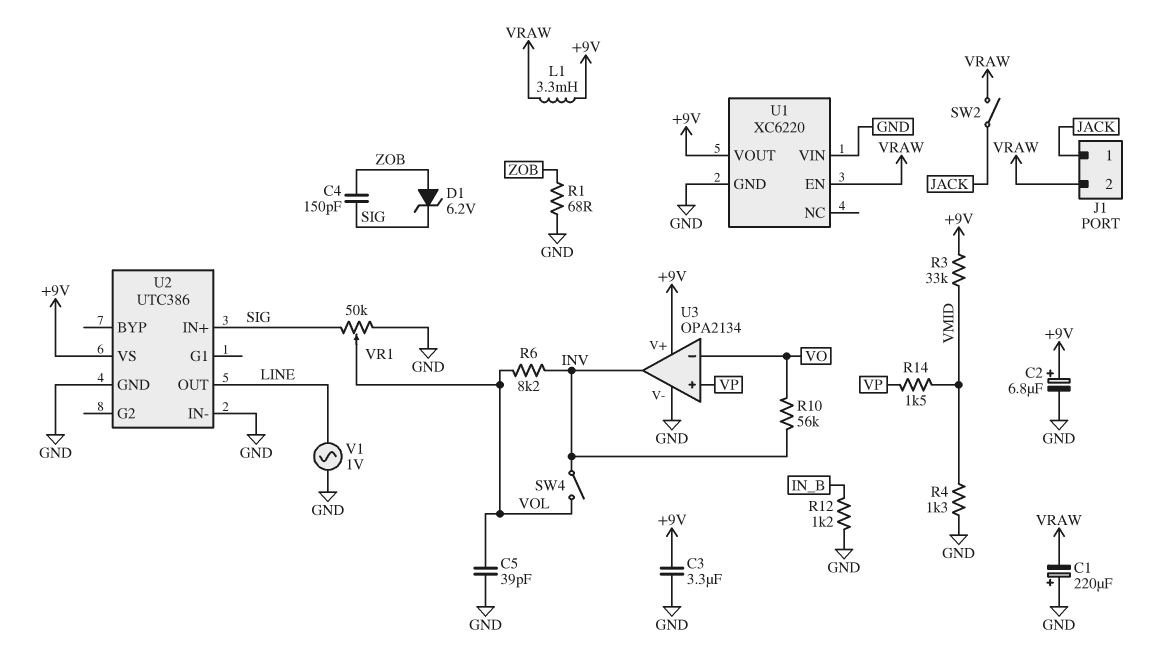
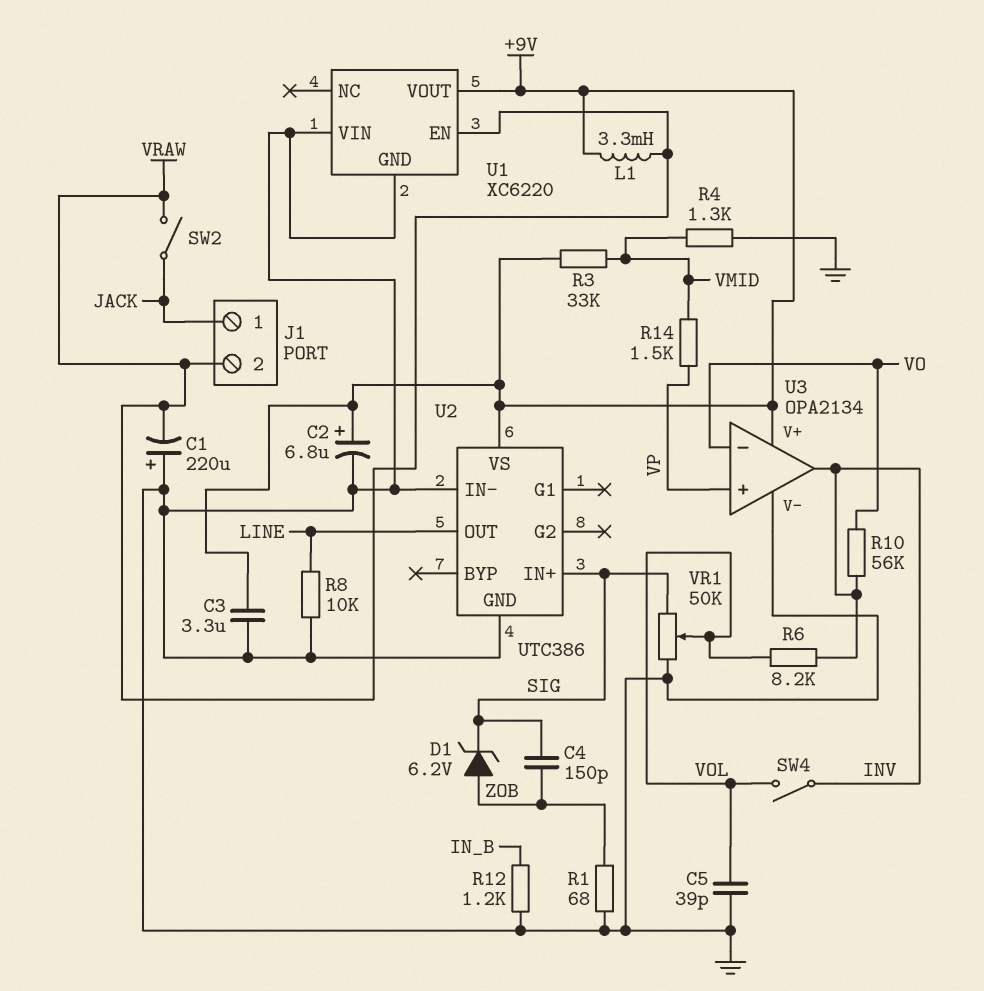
R8: none -> 10k (GND, LINE)
V1: AC 1V (GND, LINE) -> none

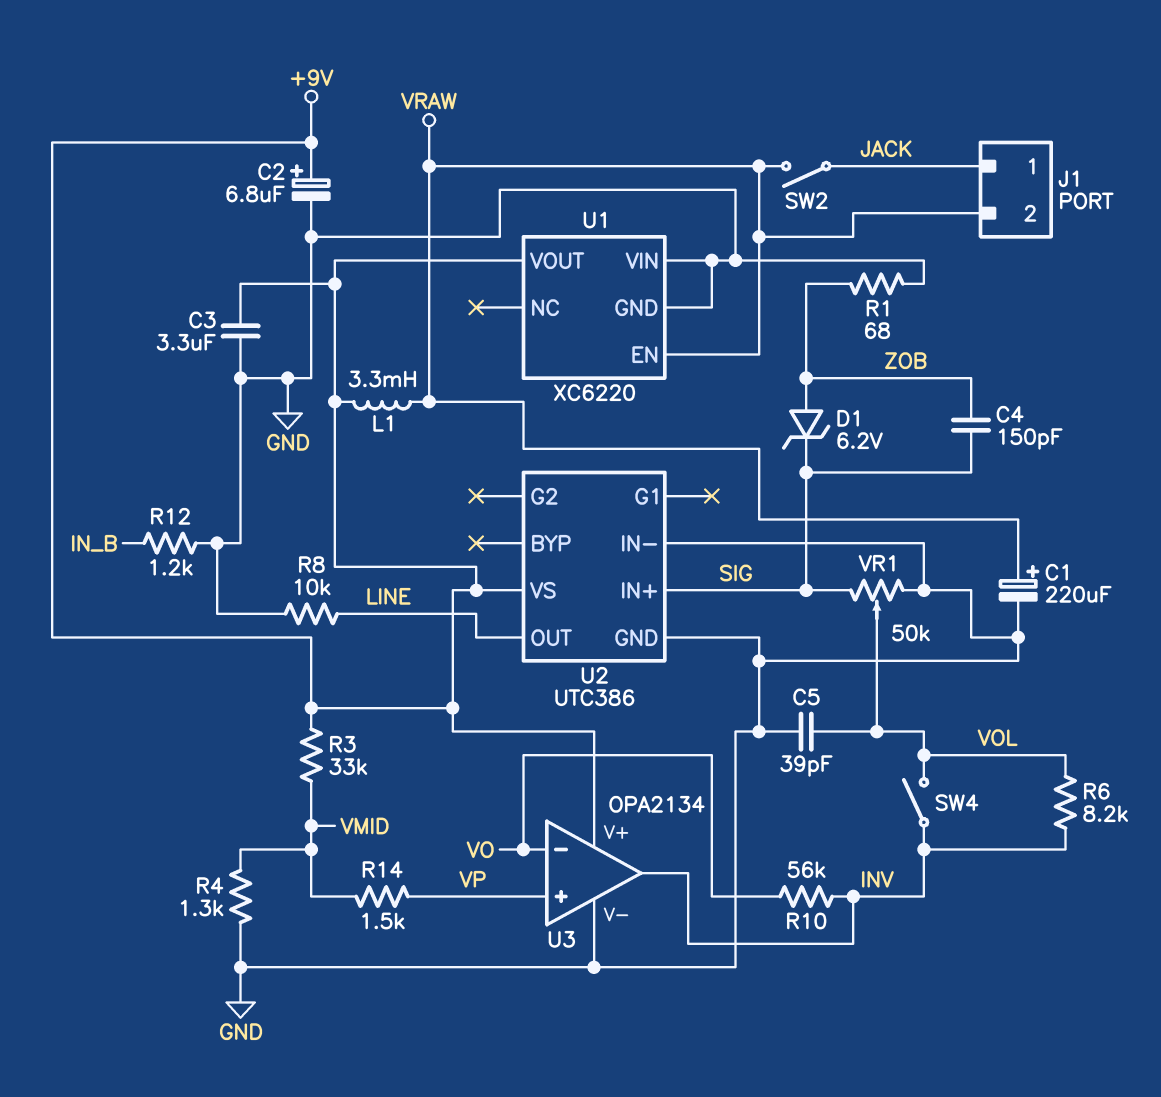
C1: 220uF (plus GND, minus VRAW) -> 220uF (plus VRAW, minus GND)

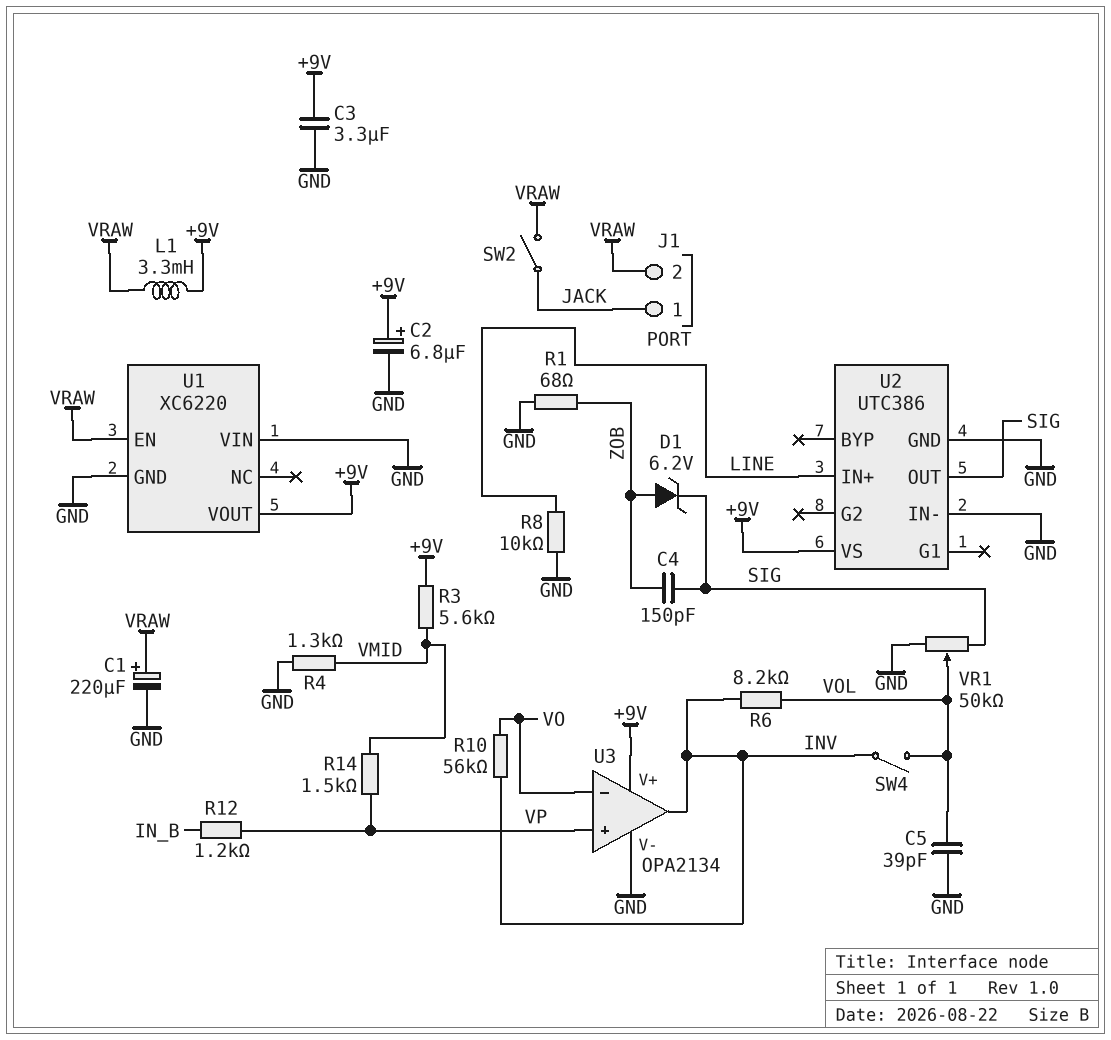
R3: 33k (+9V, VMID) -> 5.6k (+9V, VMID)
R12: 1.2k (GND, IN_B) -> 1.2k (IN_B, VP)
U2 pin IN+: SIG -> LINE
U2 pin OUT: LINE -> SIG

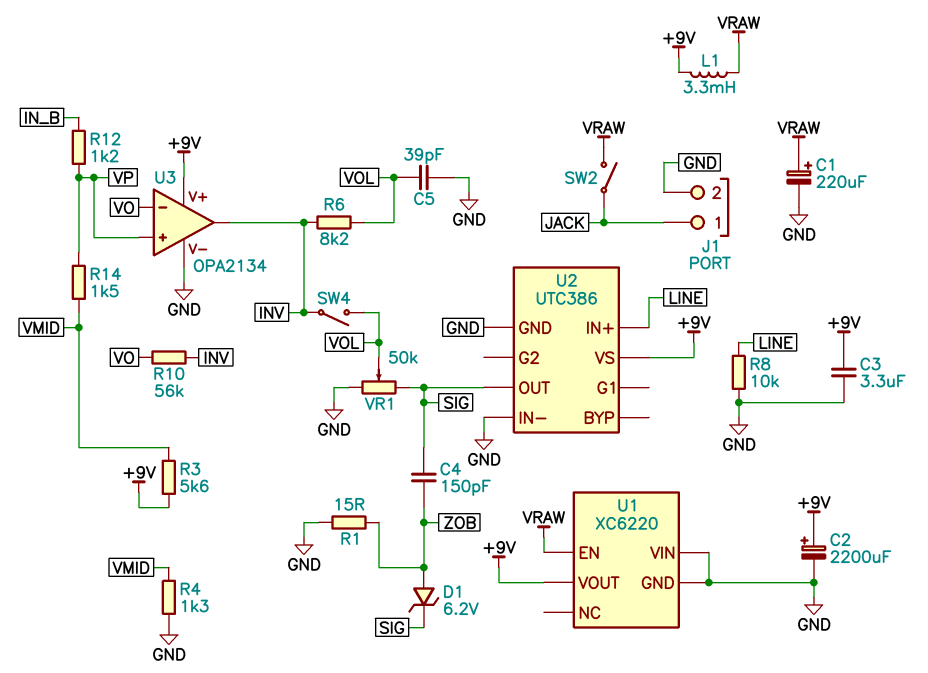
C2: 6.8uF (plus +9V, minus GND) -> 2200uF (plus +9V, minus GND)
J1 pin 2: VRAW -> GND
R1: 68 (GND, ZOB) -> 15 (GND, ZOB)

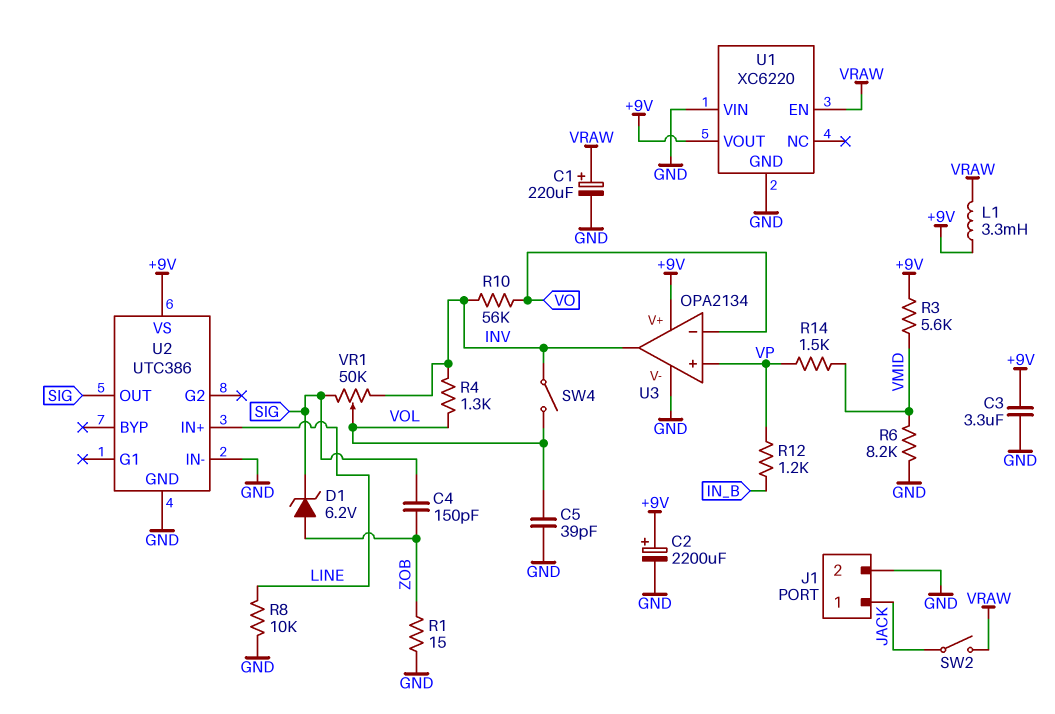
R4: 1.3k (GND, VMID) -> 1.3k (INV, VOL)
R6: 8.2k (INV, VOL) -> 8.2k (GND, VMID)
VR1: 50k (GND, SIG, wiper VOL) -> 50k (INV, SIG, wiper VOL)

